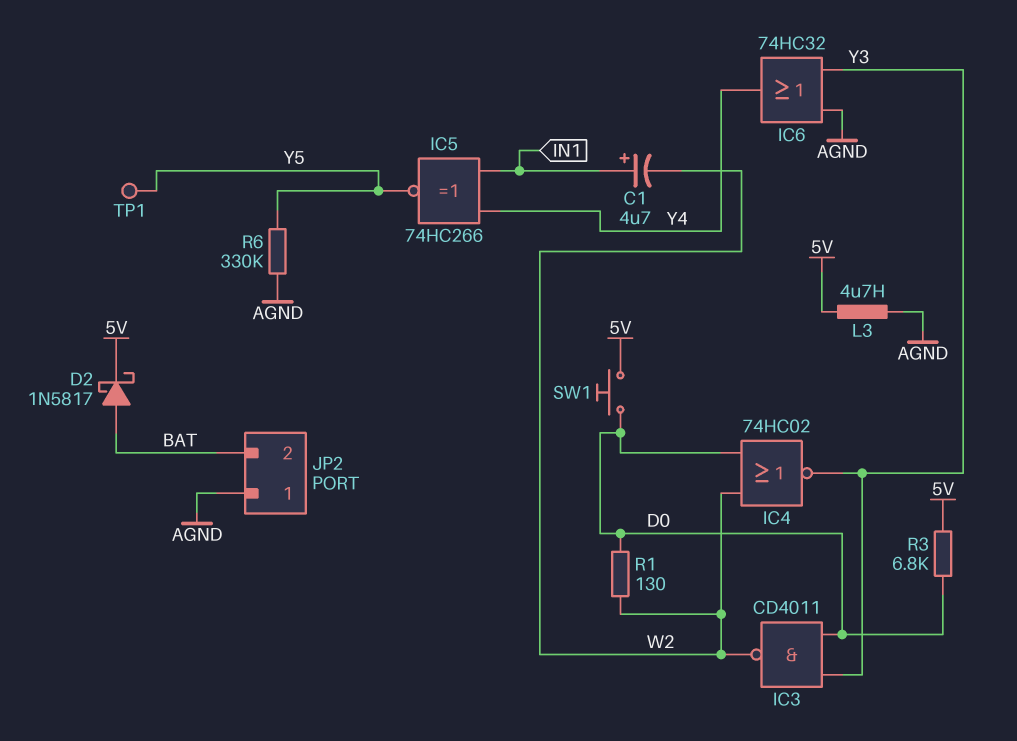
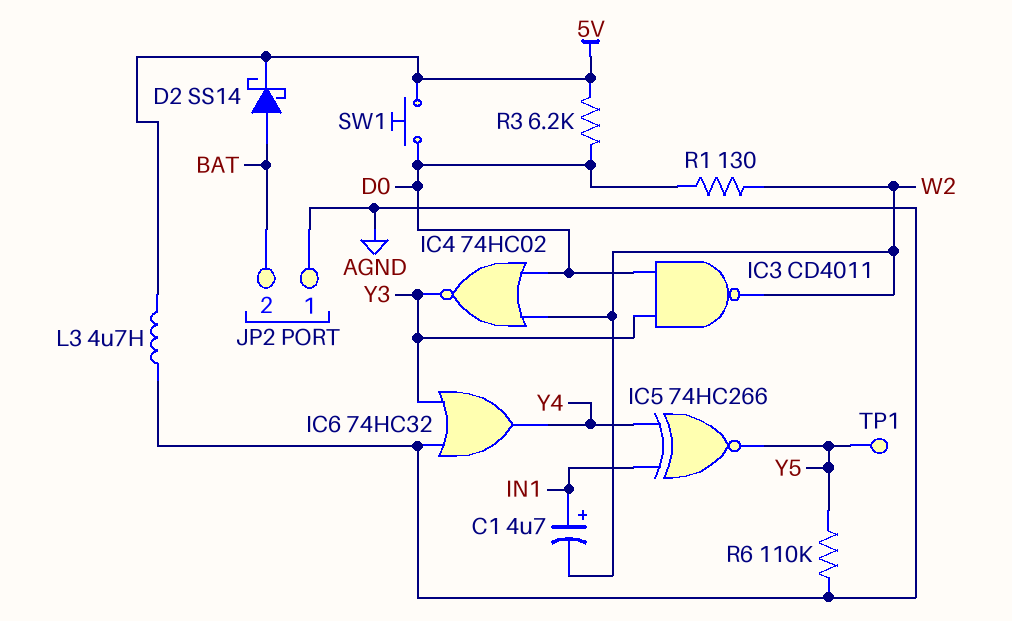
D2: schottky 1N5817 (A BAT, K 5V) -> schottky SS14 (A BAT, K 5V)
R3: 6.8k (5V, D0) -> 6.2k (5V, D0)
R6: 330k (AGND, Y5) -> 110k (AGND, Y5)

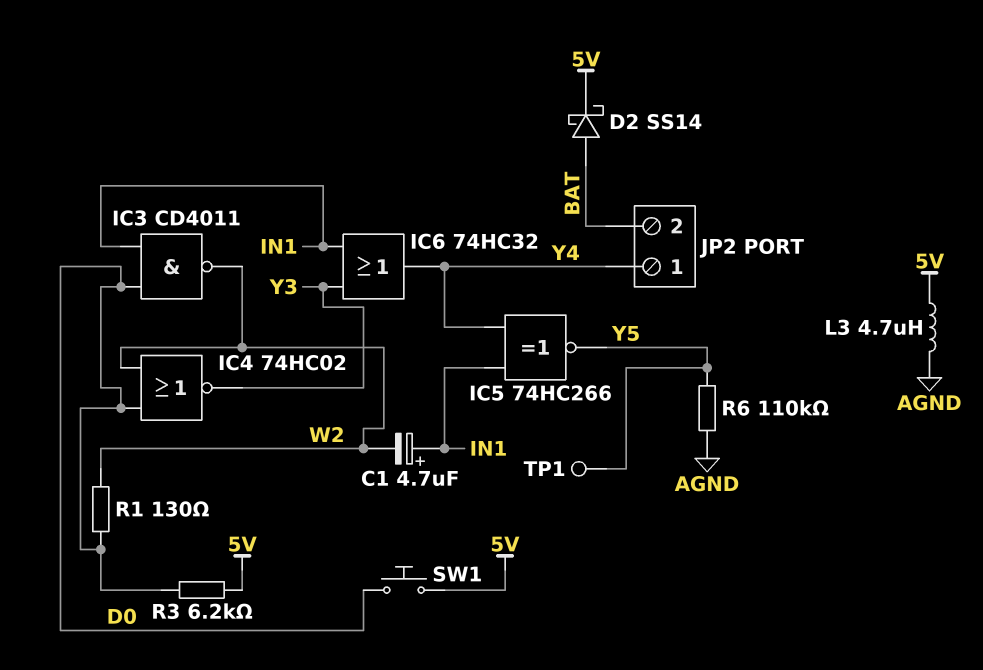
IC3: NAND CD4011 (in D0, in Y3, out W2) -> NAND CD4011 (in D0, in IN1, out W2)
IC6: OR 74HC32 (in AGND, in Y3, out Y4) -> OR 74HC32 (in IN1, in Y3, out Y4)
JP2 pin 1: AGND -> Y4

